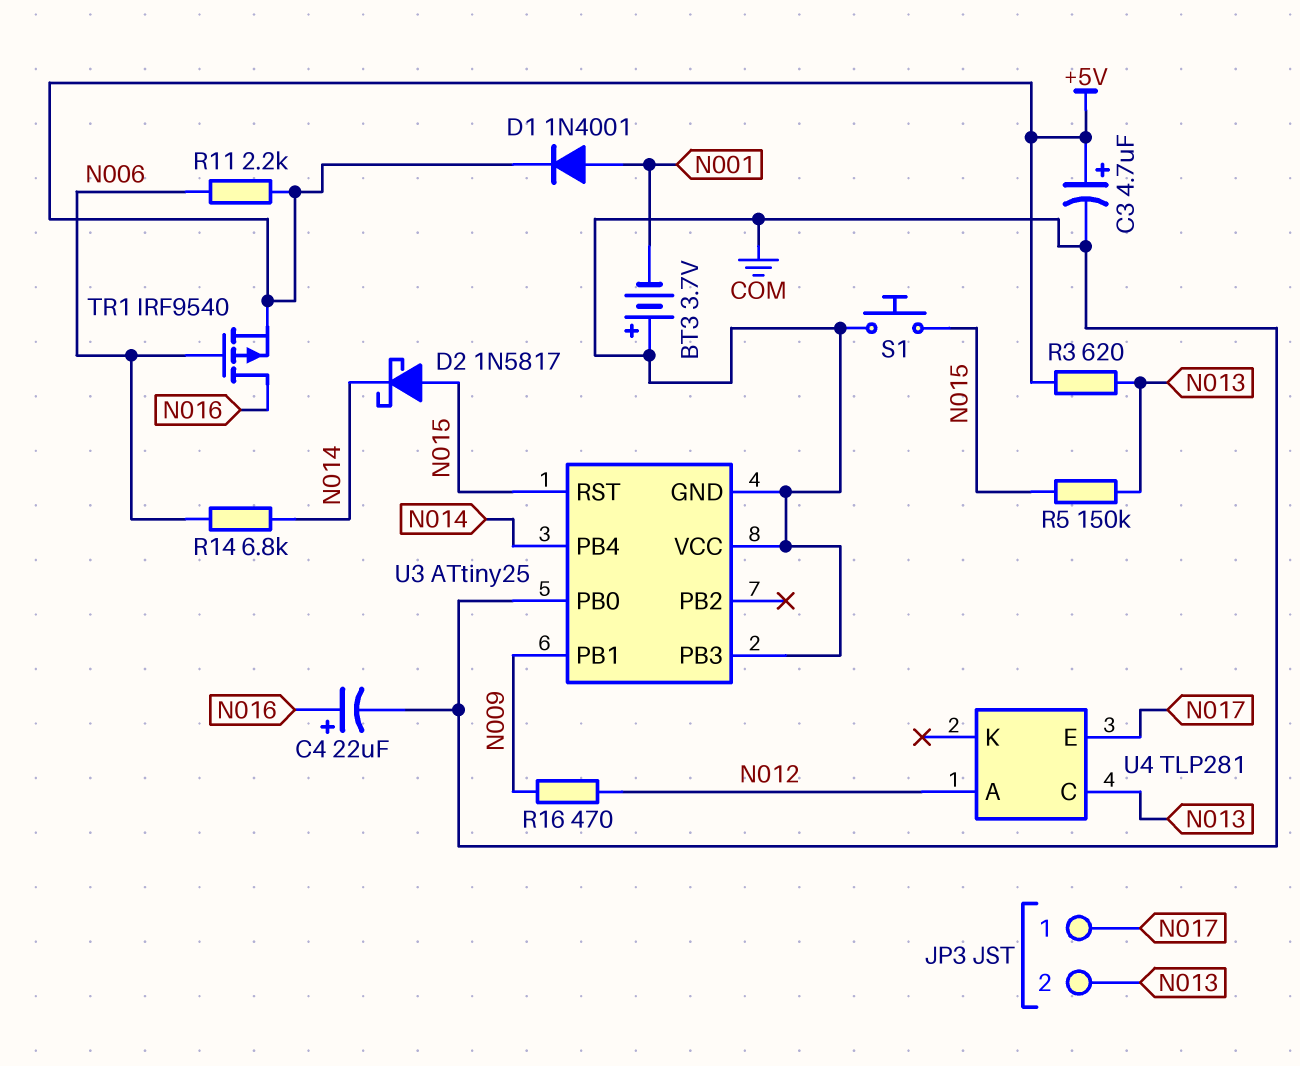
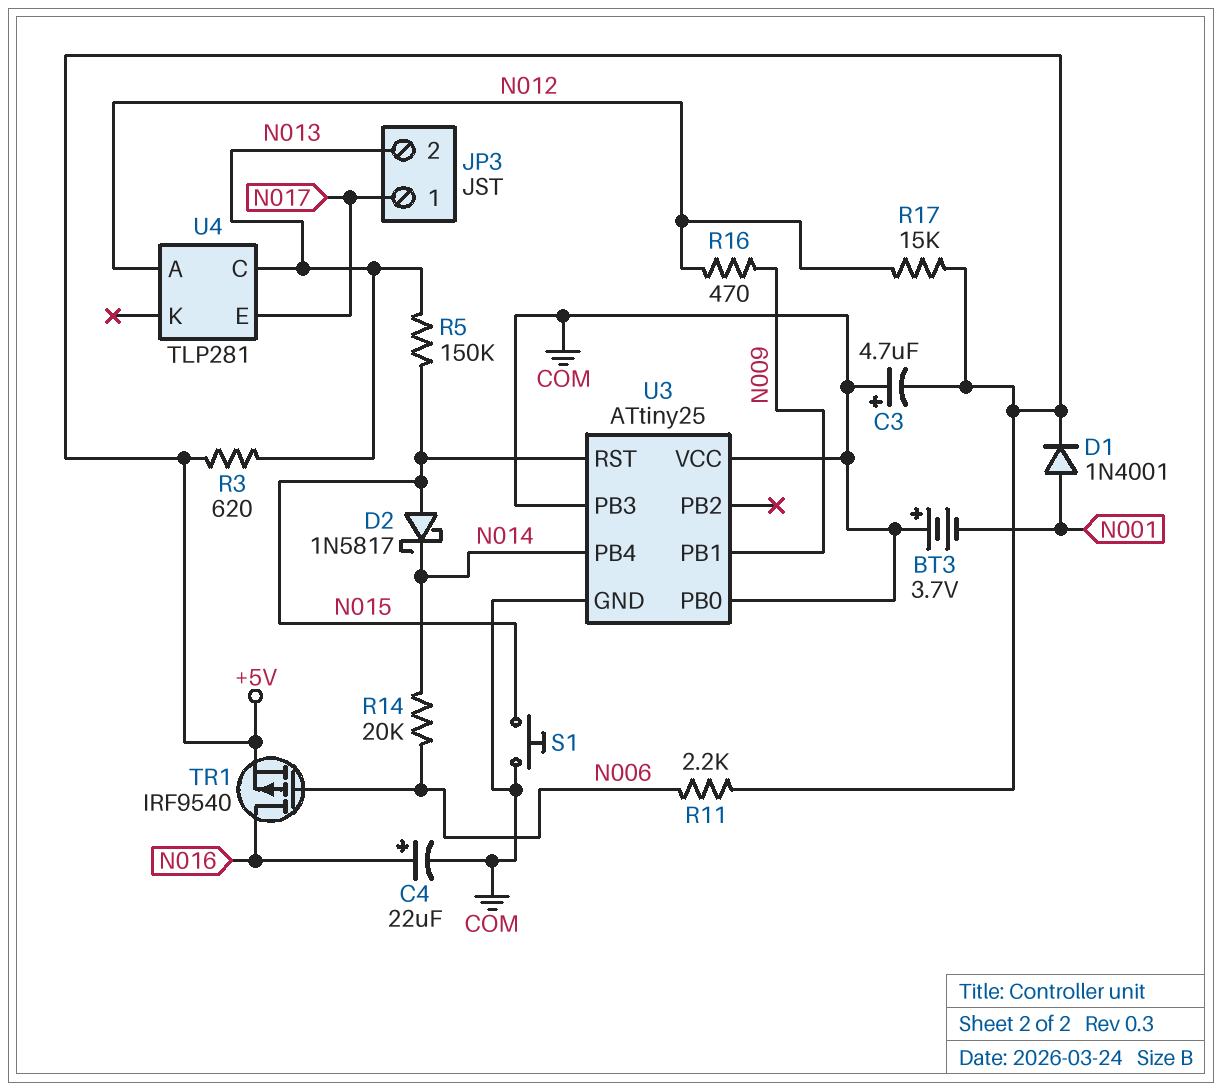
C3: 4.7uF (plus +5V, minus COM) -> 4.7uF (plus COM, minus +5V)
R14: 6.8k (N006, N014) -> 20k (N006, N014)
R17: none -> 15k (+5V, N012)

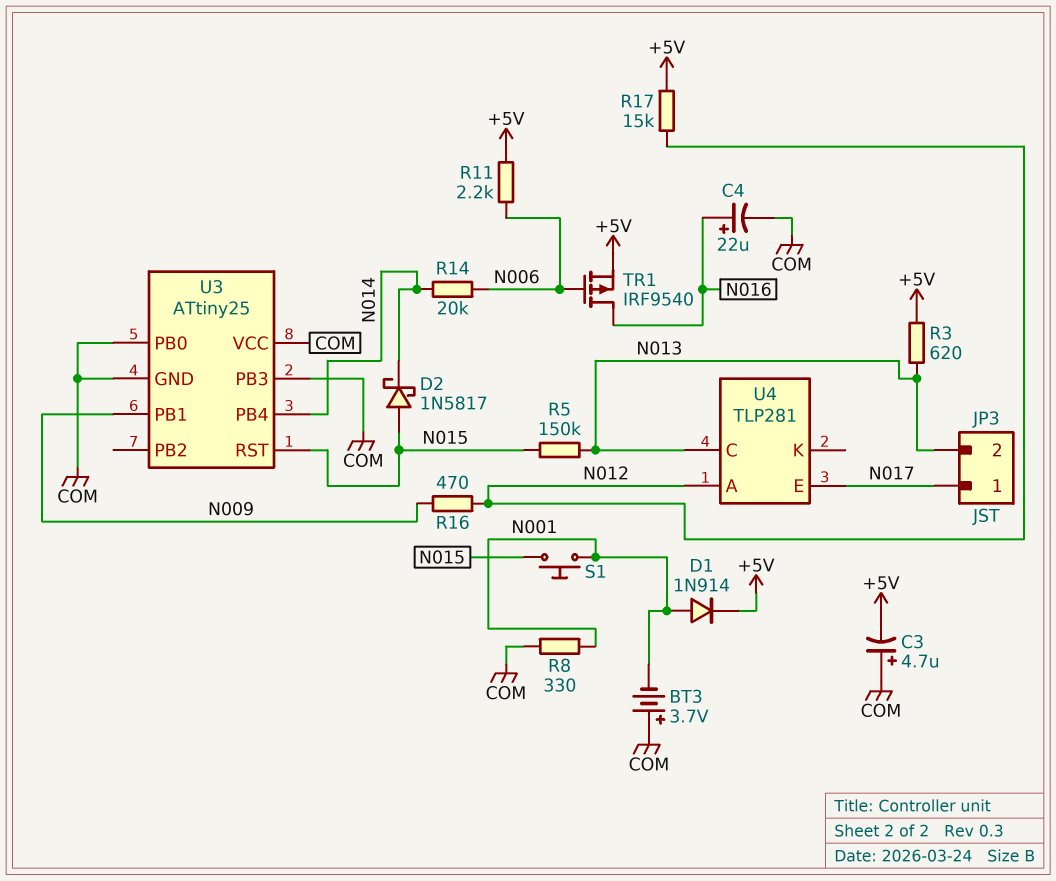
D1: diode 1N4001 (A N001, K +5V) -> diode 1N914 (A N001, K +5V)
R8: none -> 330 (COM, N001)
S1: button (COM, N015) -> button (N001, N015)

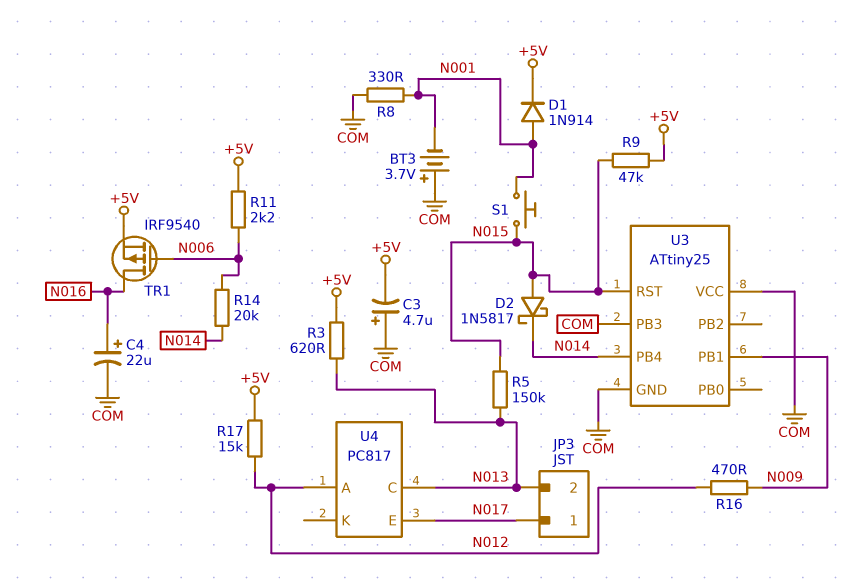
R9: none -> 47k (+5V, N015)
U3 pin PB0: COM -> none
U4: TLP281 -> PC817

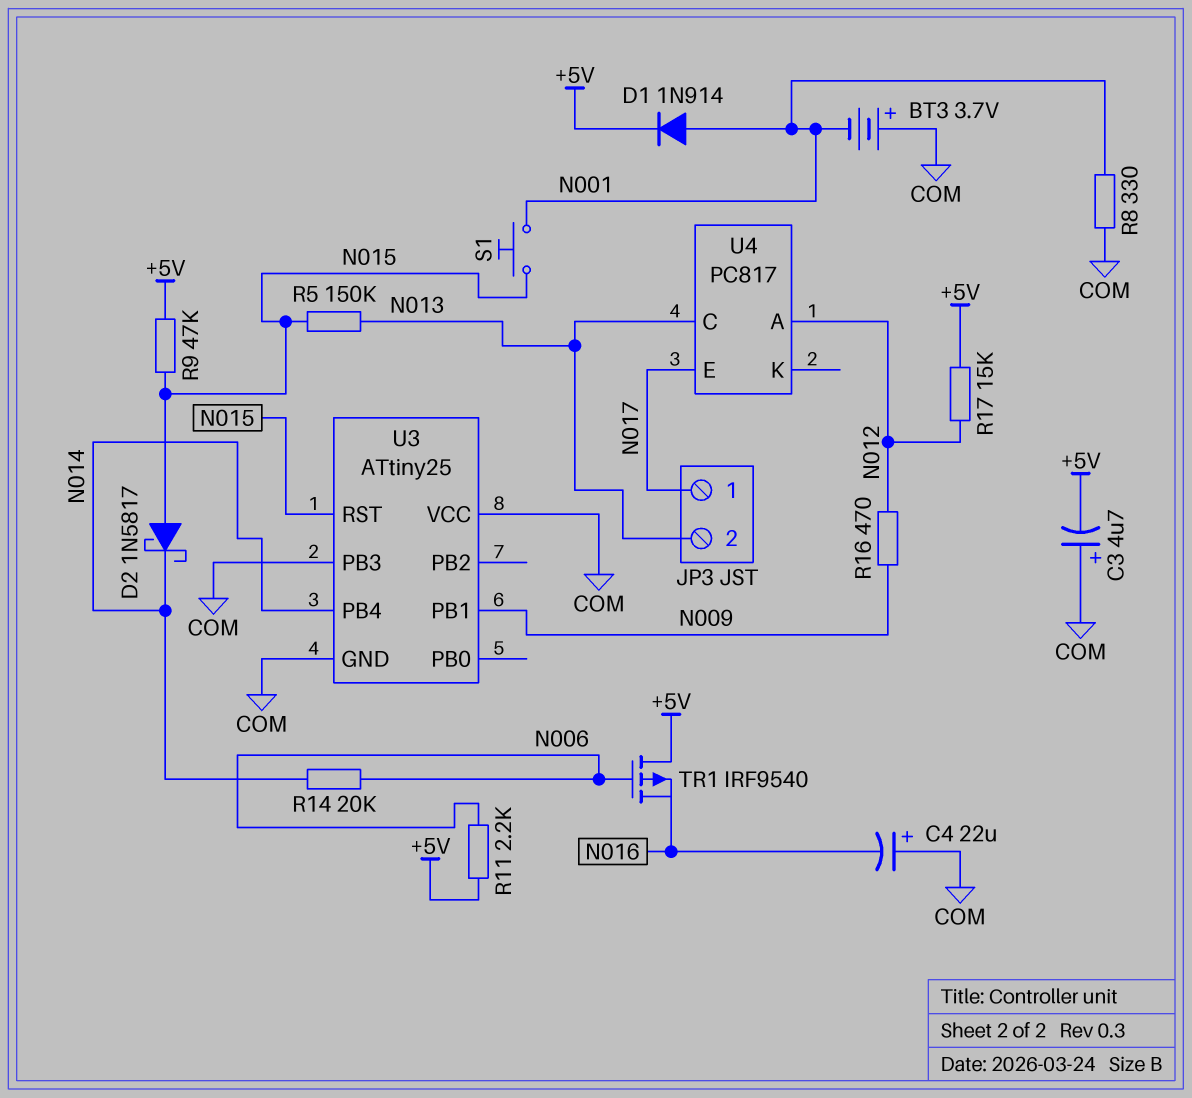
C4: 22uF (plus N016, minus COM) -> 22uF (plus COM, minus N016)
R3: 620 (+5V, N013) -> none
TR1: PMOS IRF9540 (G N006, D N016, S +5V) -> PMOS IRF9540 (G N006, D +5V, S N016)

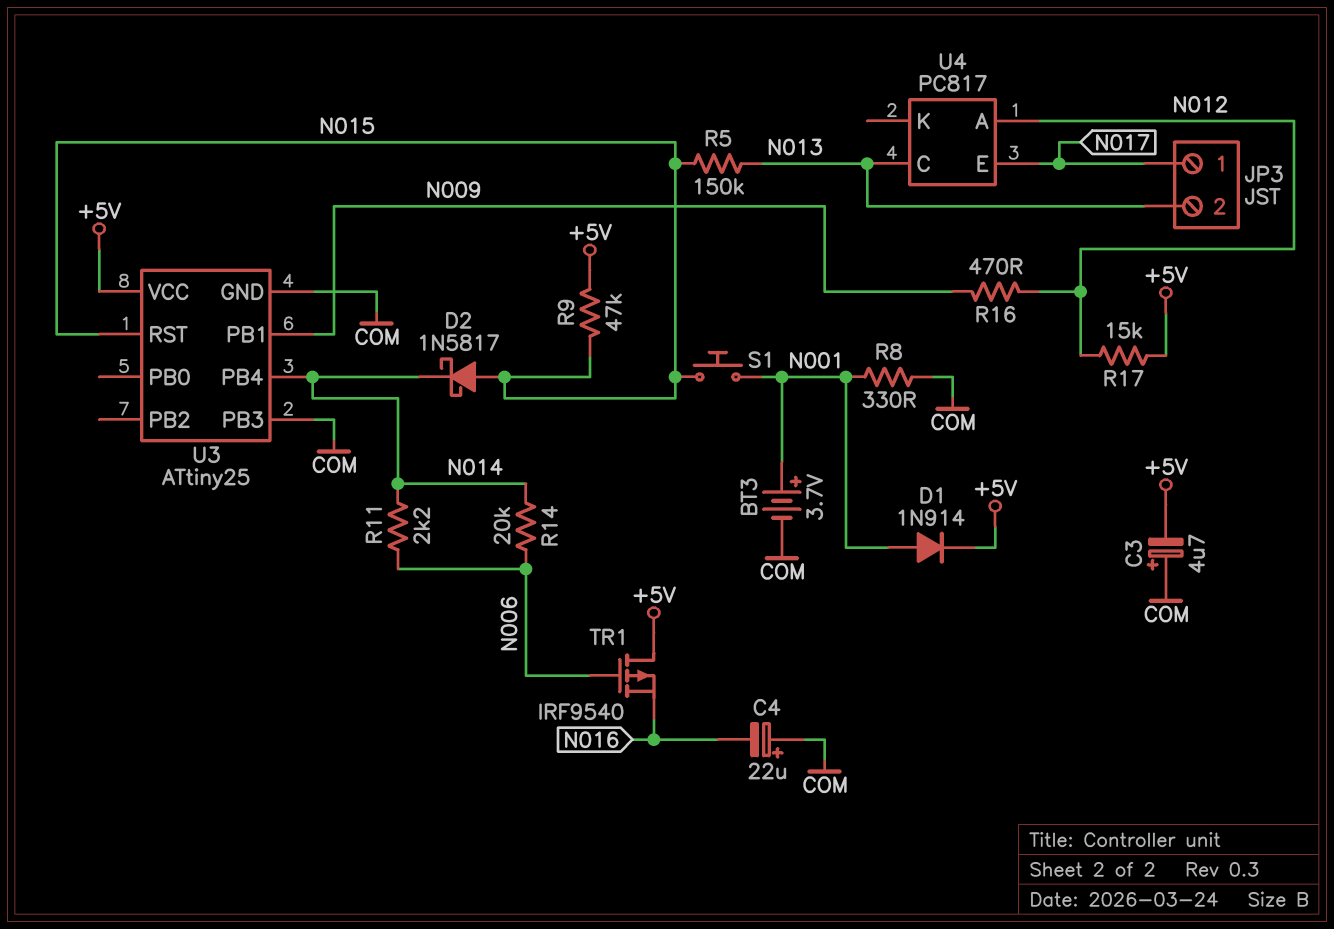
BT3: 3.7V (plus COM, minus N001) -> 3.7V (plus N001, minus COM)
R11: 2.2k (+5V, N006) -> 2.2k (N006, N014)
U3 pin VCC: COM -> +5V

